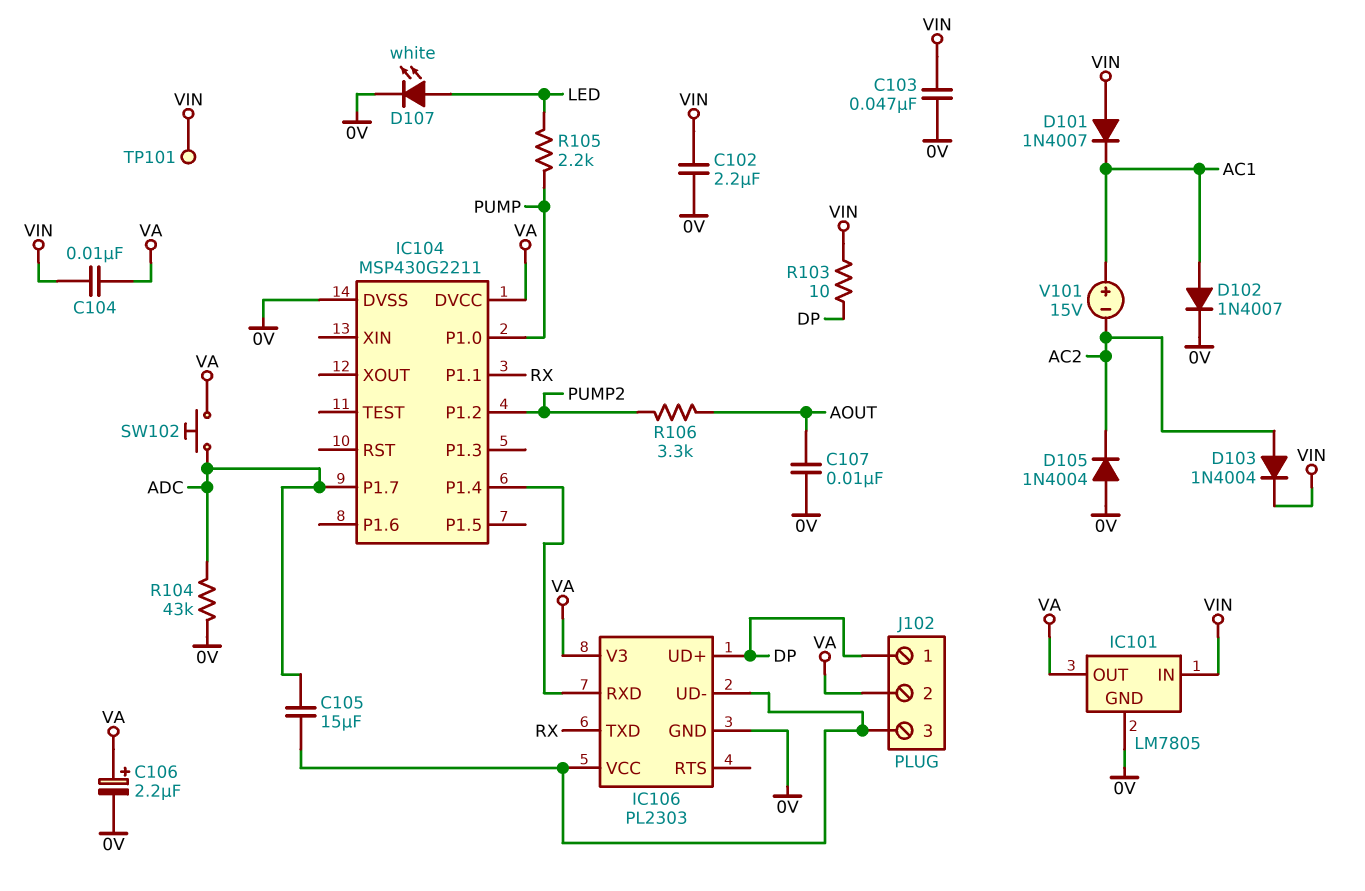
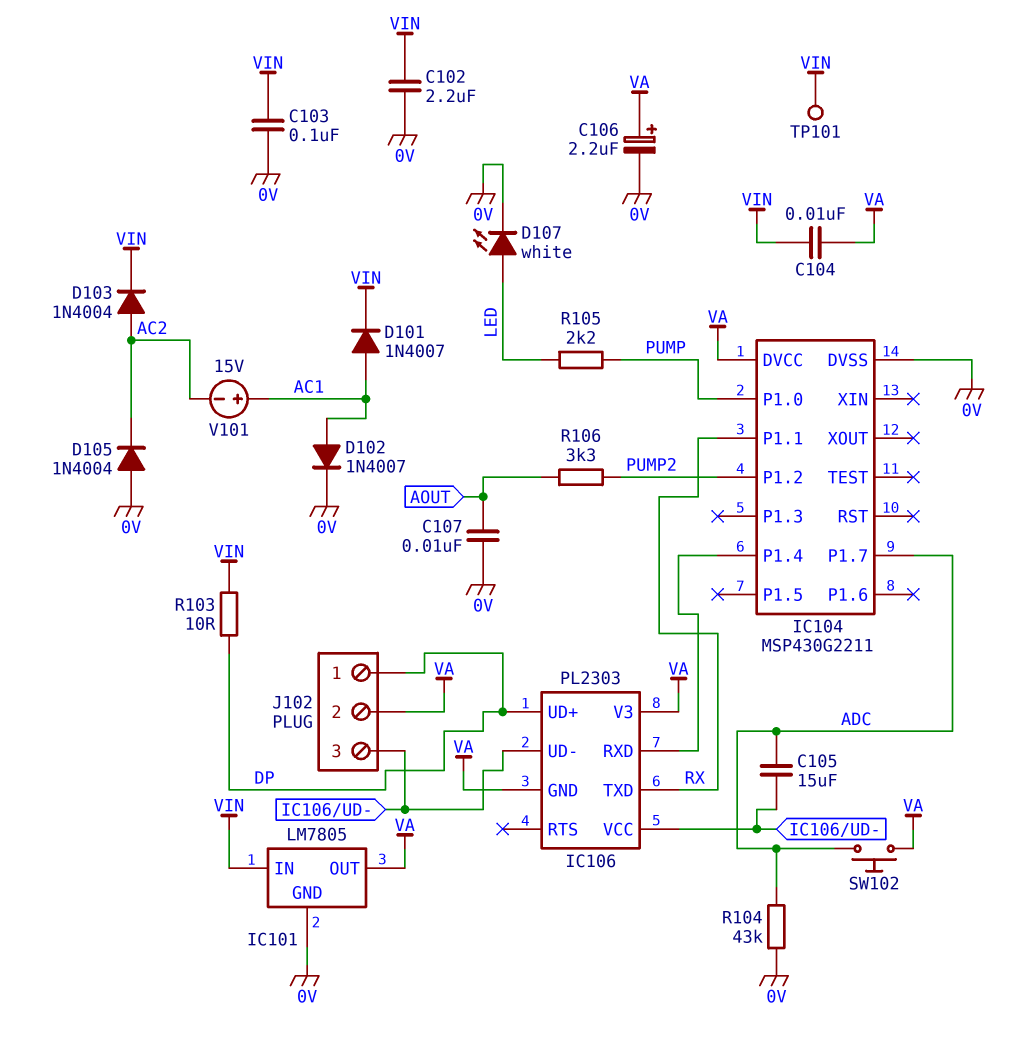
C103: 47nF (0V, VIN) -> 100nF (0V, VIN)
D101: diode 1N4007 (A VIN, K AC1) -> diode 1N4007 (A AC1, K VIN)
IC106 pin GND: 0V -> VA

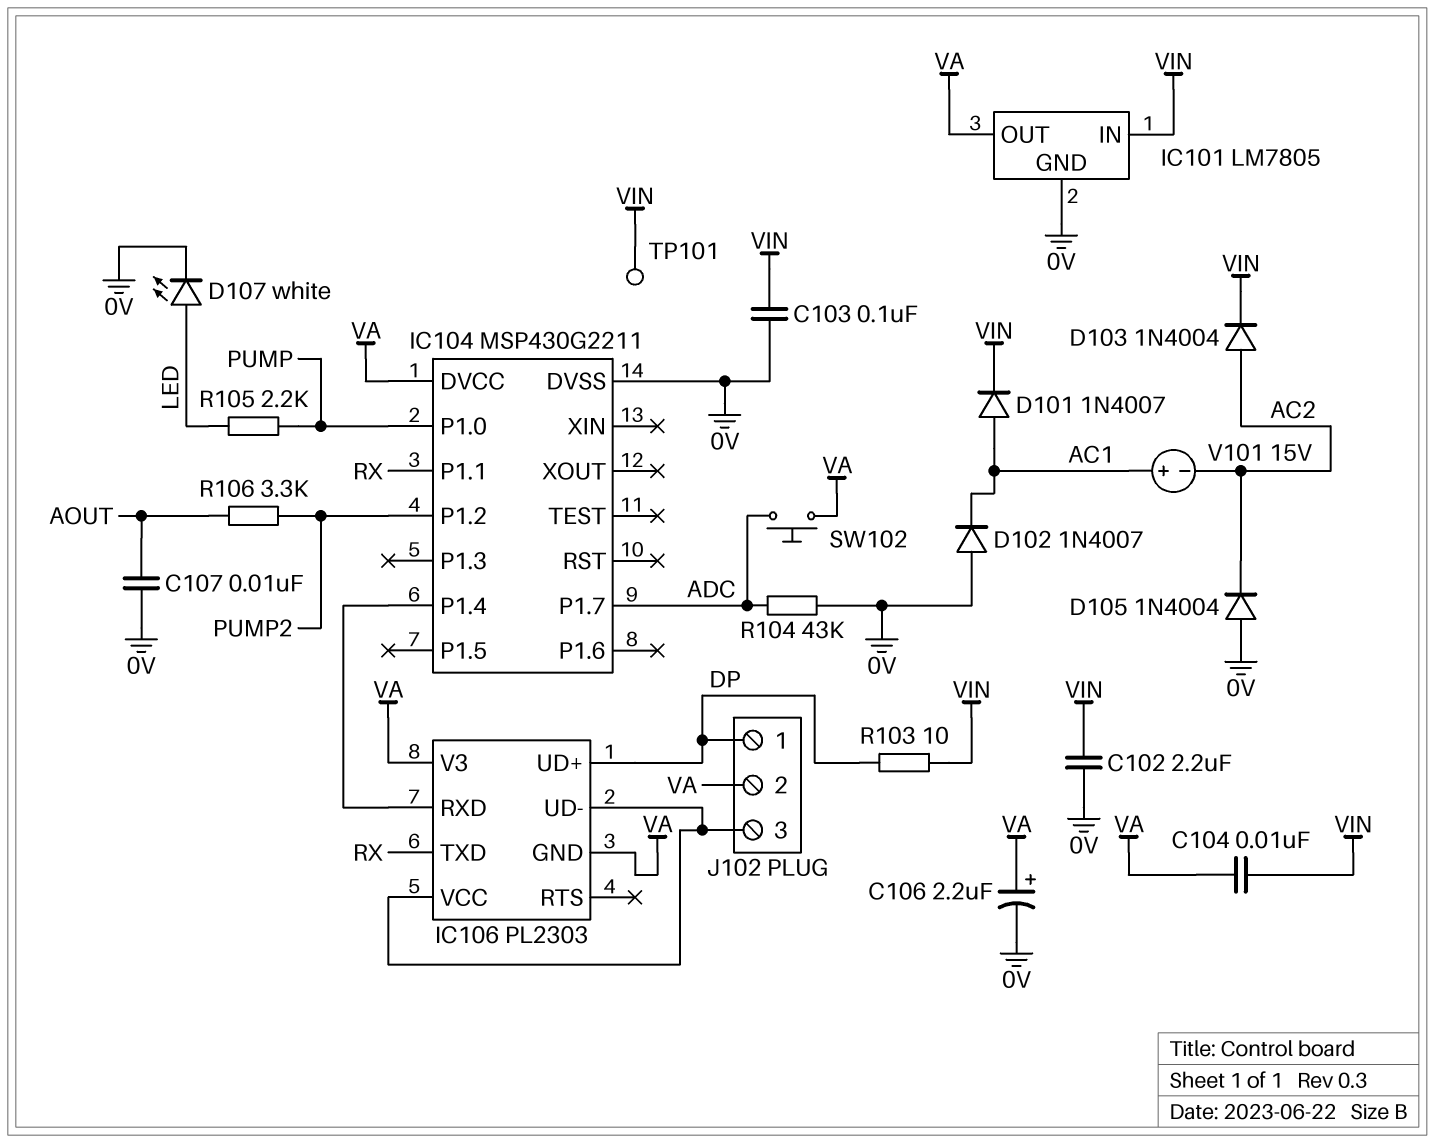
C105: 15uF (ADC, IC106/UD-) -> none
D102: diode 1N4007 (A AC1, K 0V) -> diode 1N4007 (A 0V, K AC1)

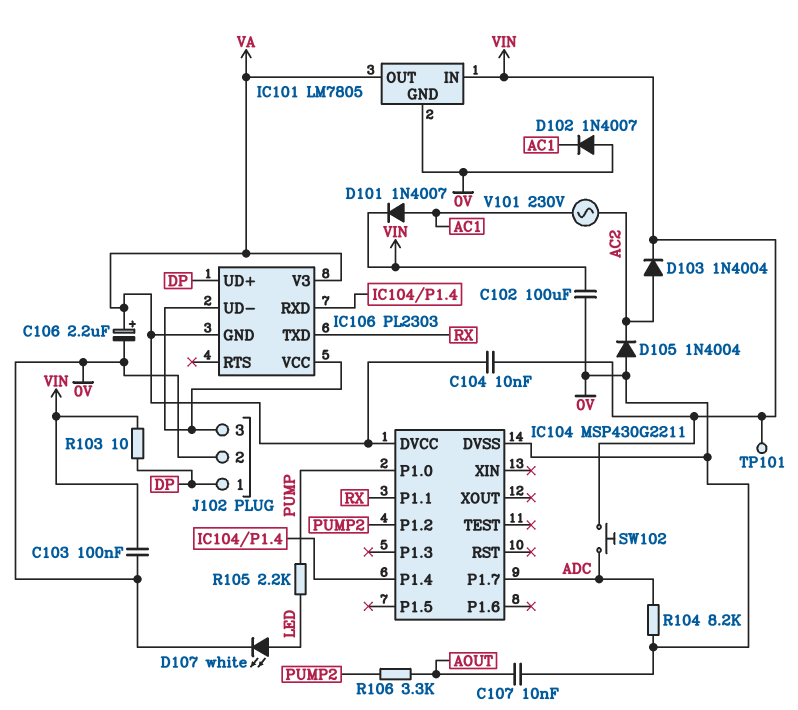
C102: 2.2uF (0V, VIN) -> 100uF (0V, VIN)
J102 pin 2: VA -> 0V
R104: 43k (0V, ADC) -> 8.2k (0V, ADC)
SW102: button (ADC, VA) -> button (ADC, VIN)
V101: 15V (plus AC1, minus AC2) -> AC 230V (AC1, AC2)

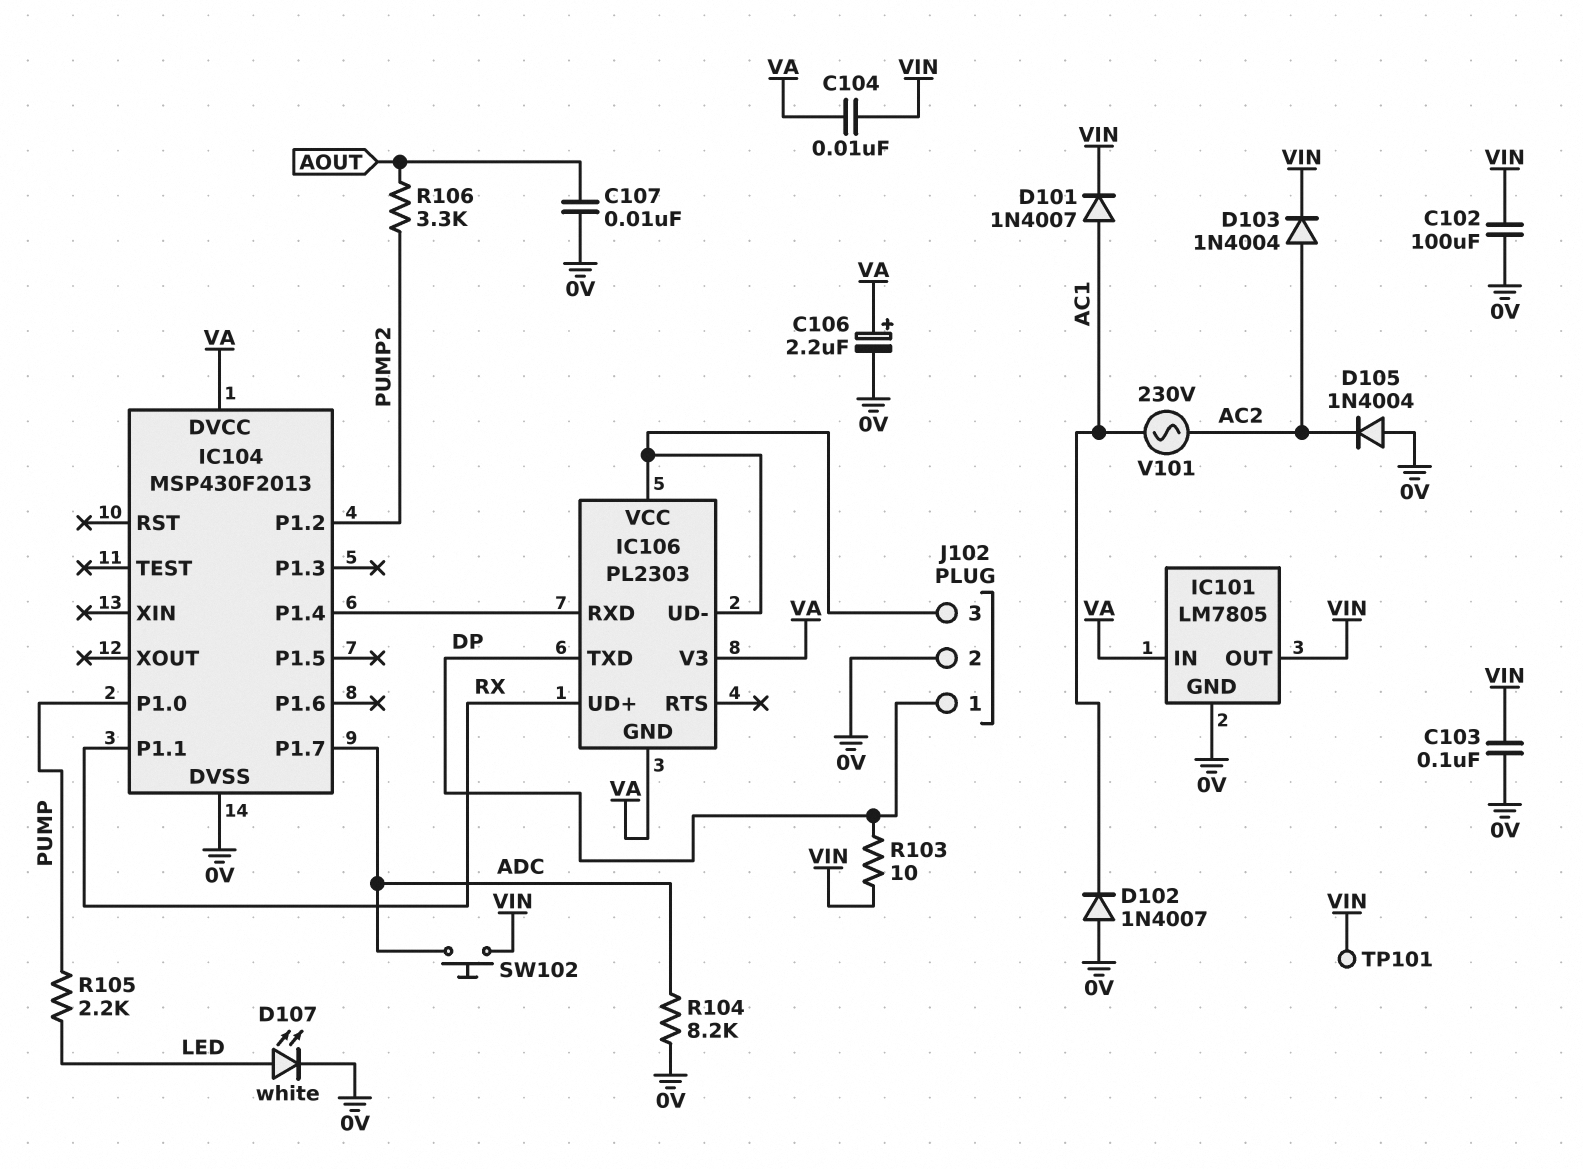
IC101 pin IN: VIN -> VA
IC101 pin OUT: VA -> VIN
IC104: MSP430G2211 -> MSP430F2013
IC106 pin TXD: RX -> DP
IC106 pin UD+: DP -> RX

